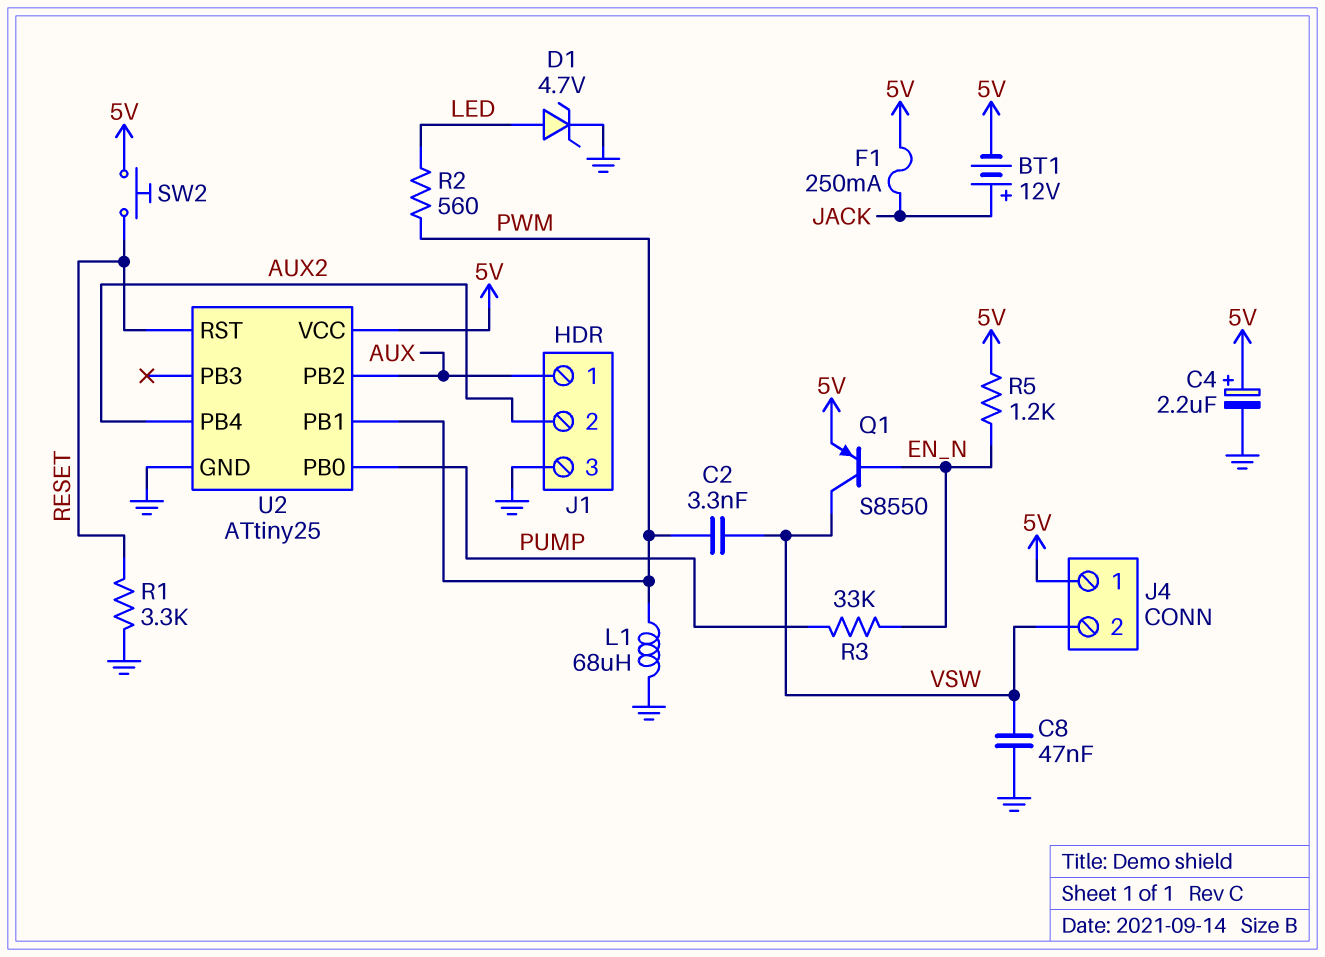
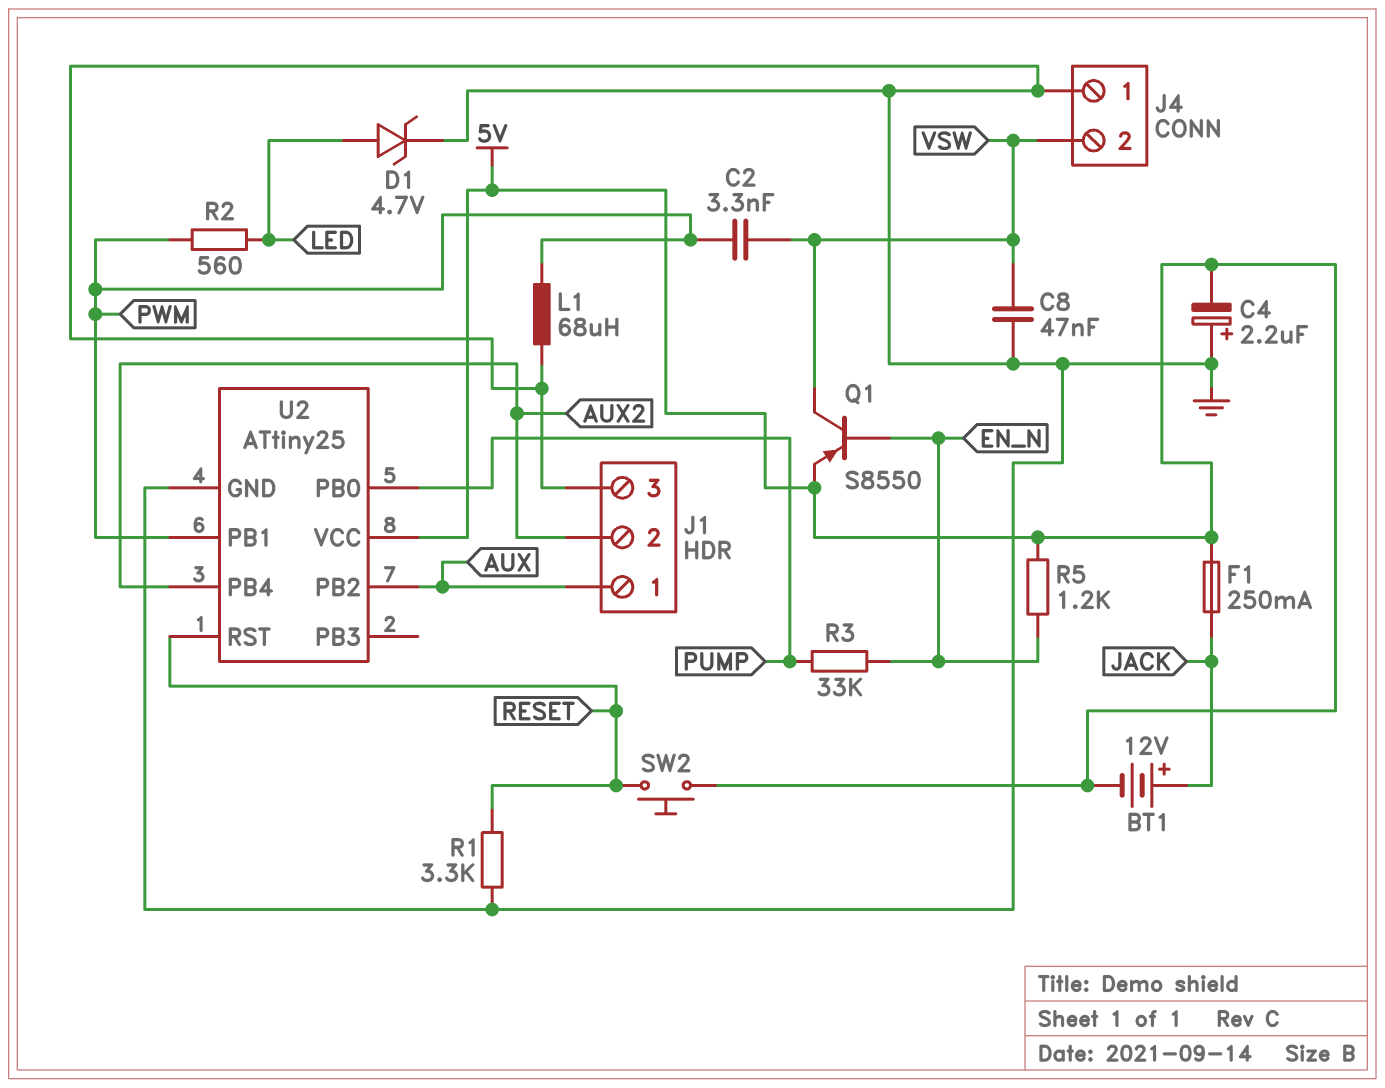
C4: 2.2uF (plus 5V, minus GND) -> 2.2uF (plus GND, minus 5V)
J4 pin 1: 5V -> GND

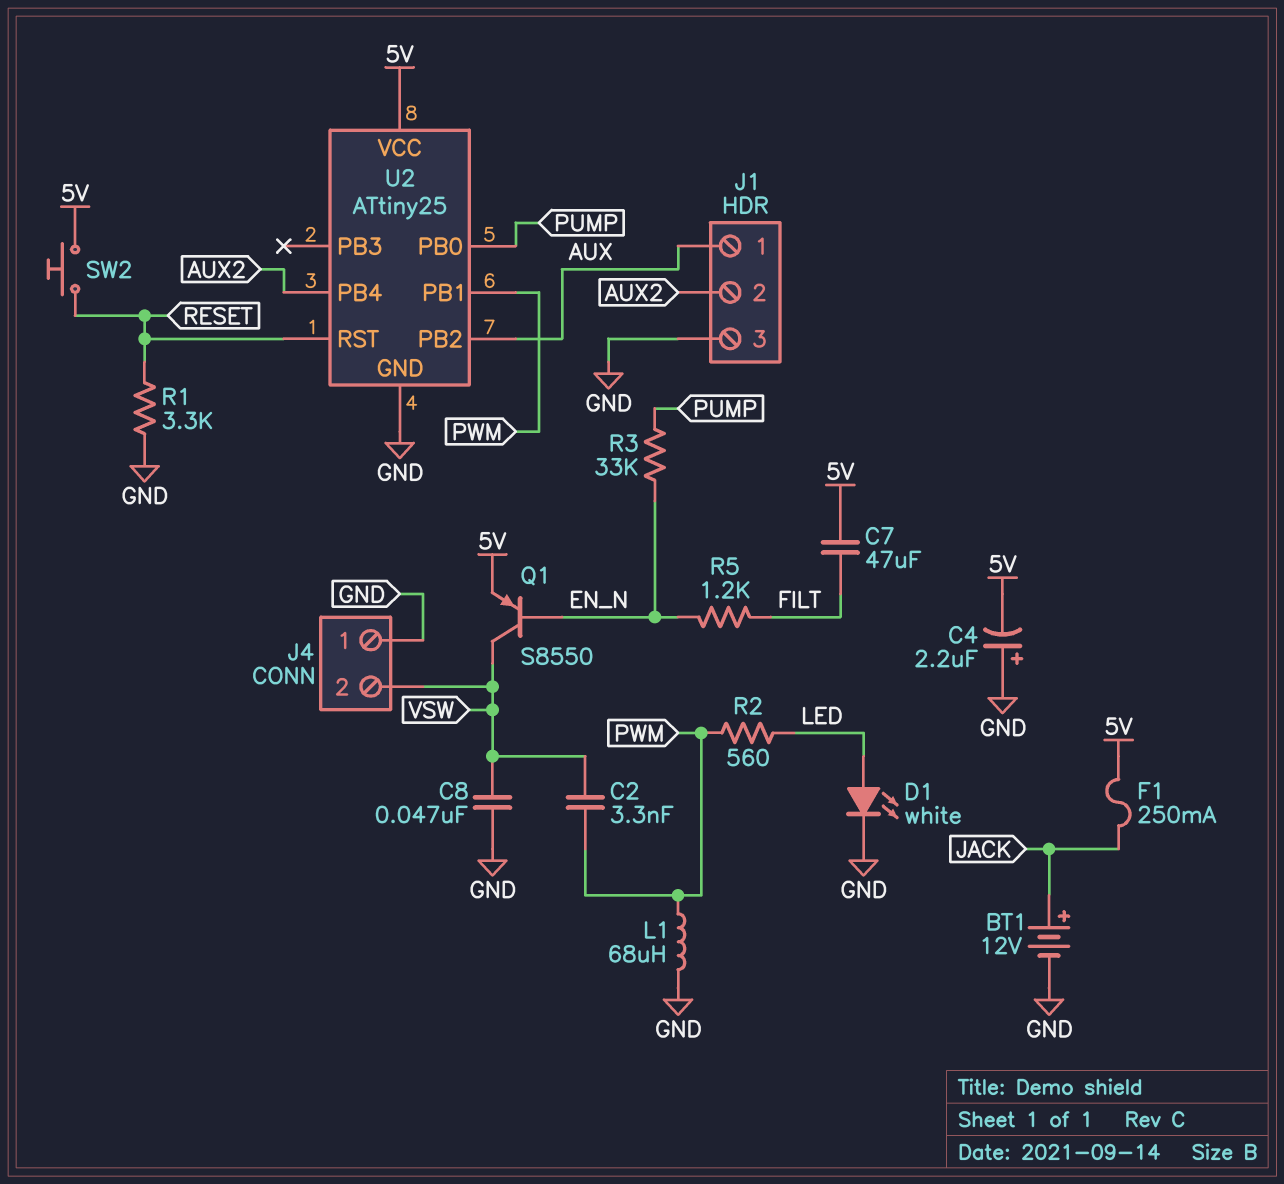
BT1: 12V (plus JACK, minus 5V) -> 12V (plus JACK, minus GND)
C7: none -> 47uF (5V, FILT)
D1: zener 4.7V (A LED, K GND) -> LED white (A LED, K GND)
R5: 1.2k (5V, EN_N) -> 1.2k (EN_N, FILT)

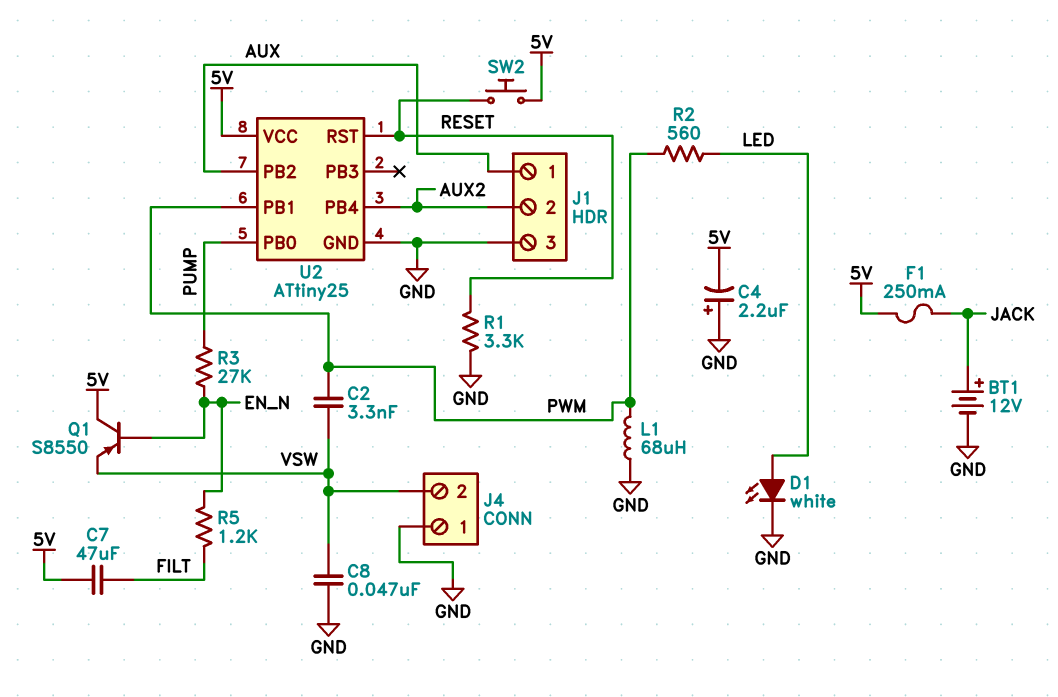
Q1: PNP S8550 (B EN_N, C VSW, E 5V) -> PNP S8550 (B EN_N, C 5V, E VSW)
R3: 33k (EN_N, PUMP) -> 27k (EN_N, PUMP)

